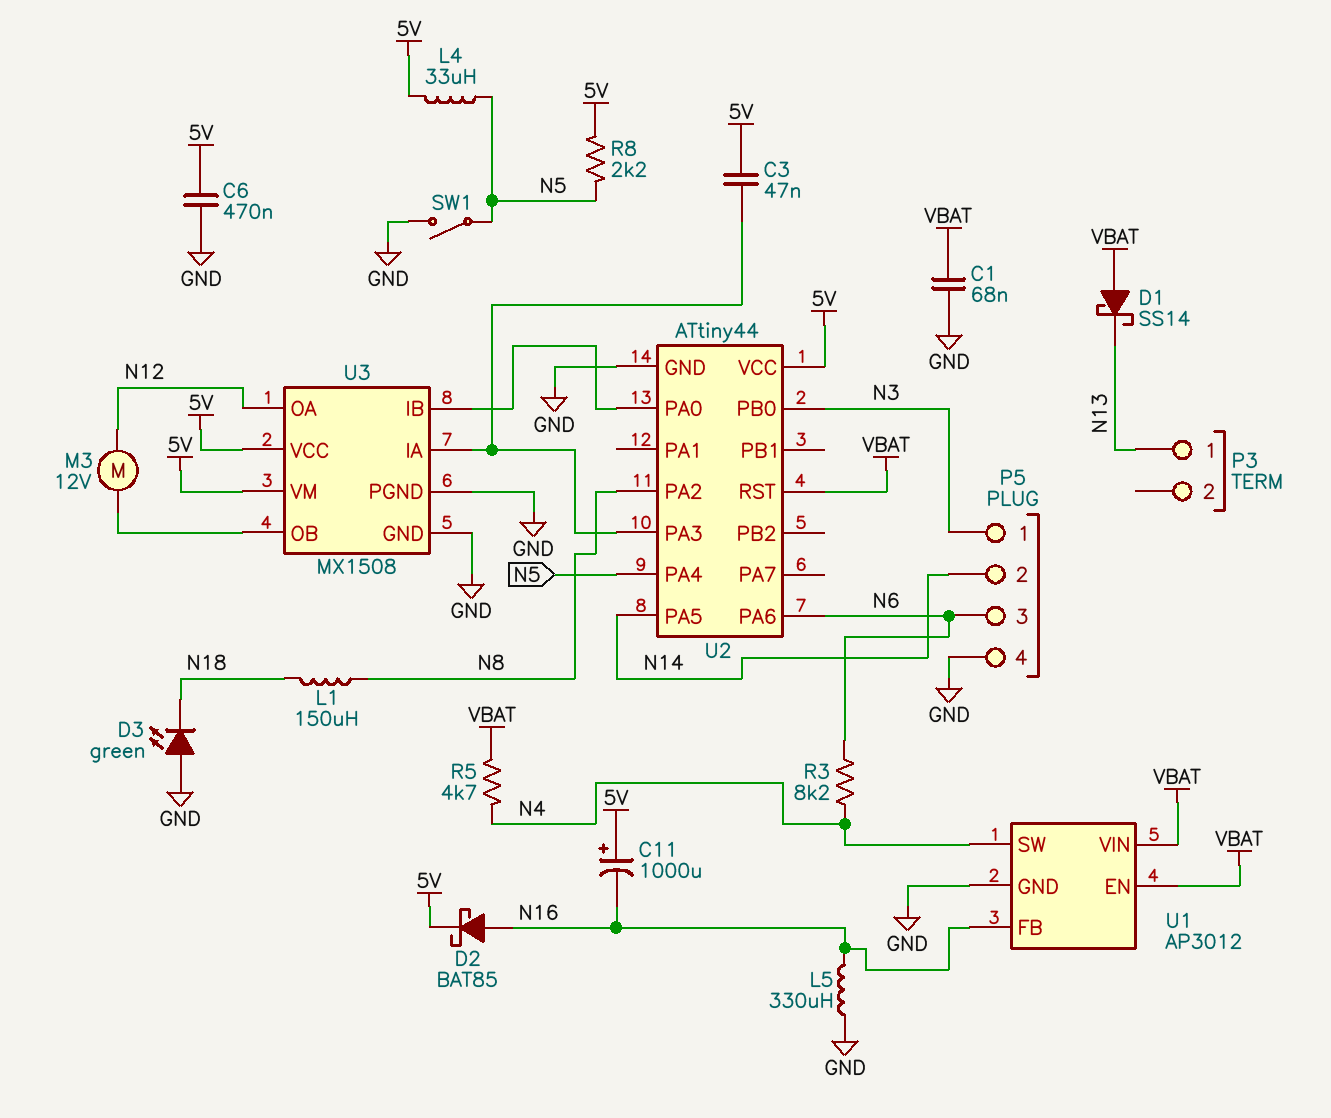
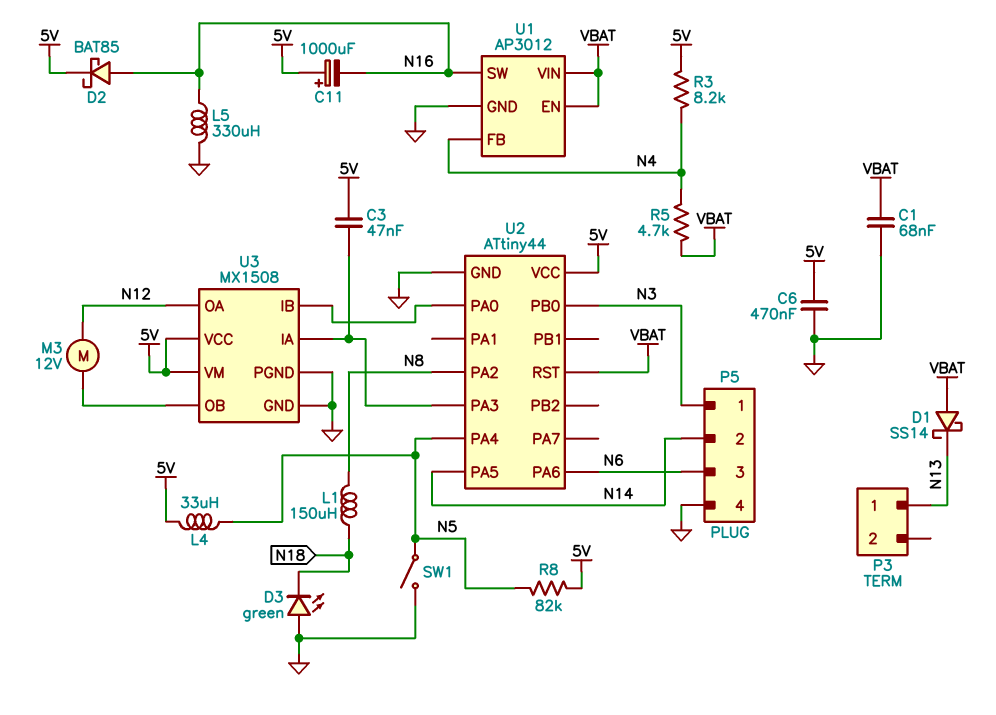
R3: 8.2k (N4, N6) -> 8.2k (5V, N4)
R8: 2.2k (5V, N5) -> 82k (5V, N5)
U1 pin FB: N16 -> N4
U1 pin SW: N4 -> N16

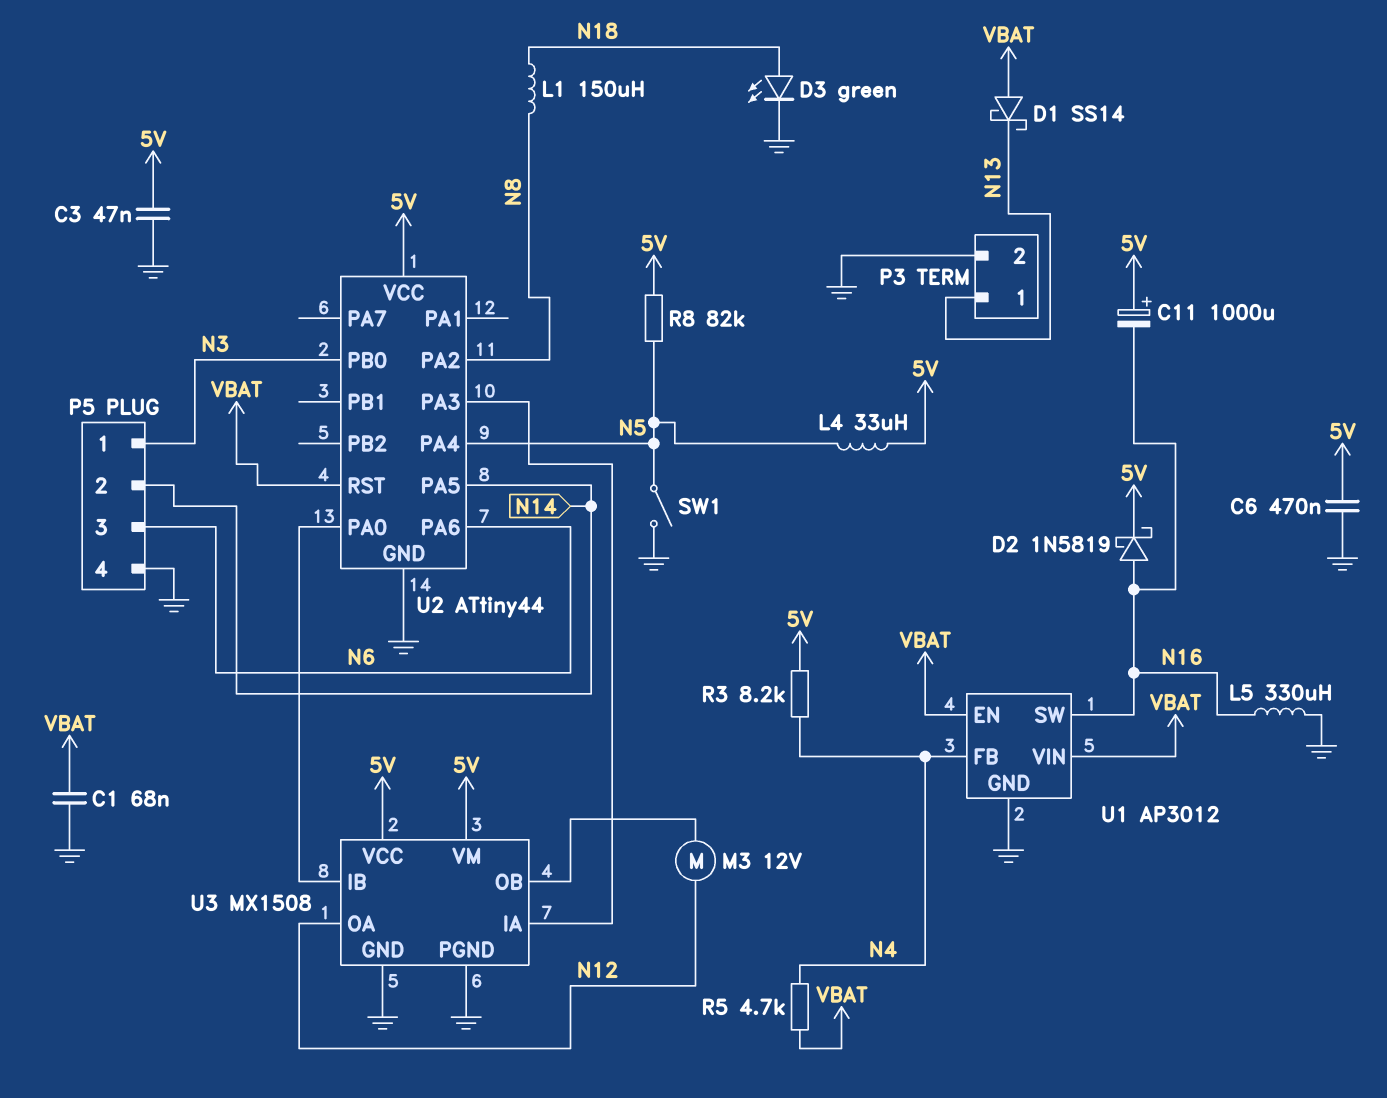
C3: 47nF (5V, U2/PA3) -> 47nF (5V, GND)
D2: schottky BAT85 (A N16, K 5V) -> schottky 1N5819 (A N16, K 5V)
D3: LED green (A GND, K N18) -> LED green (A N18, K GND)
P3 pin 2: none -> GND

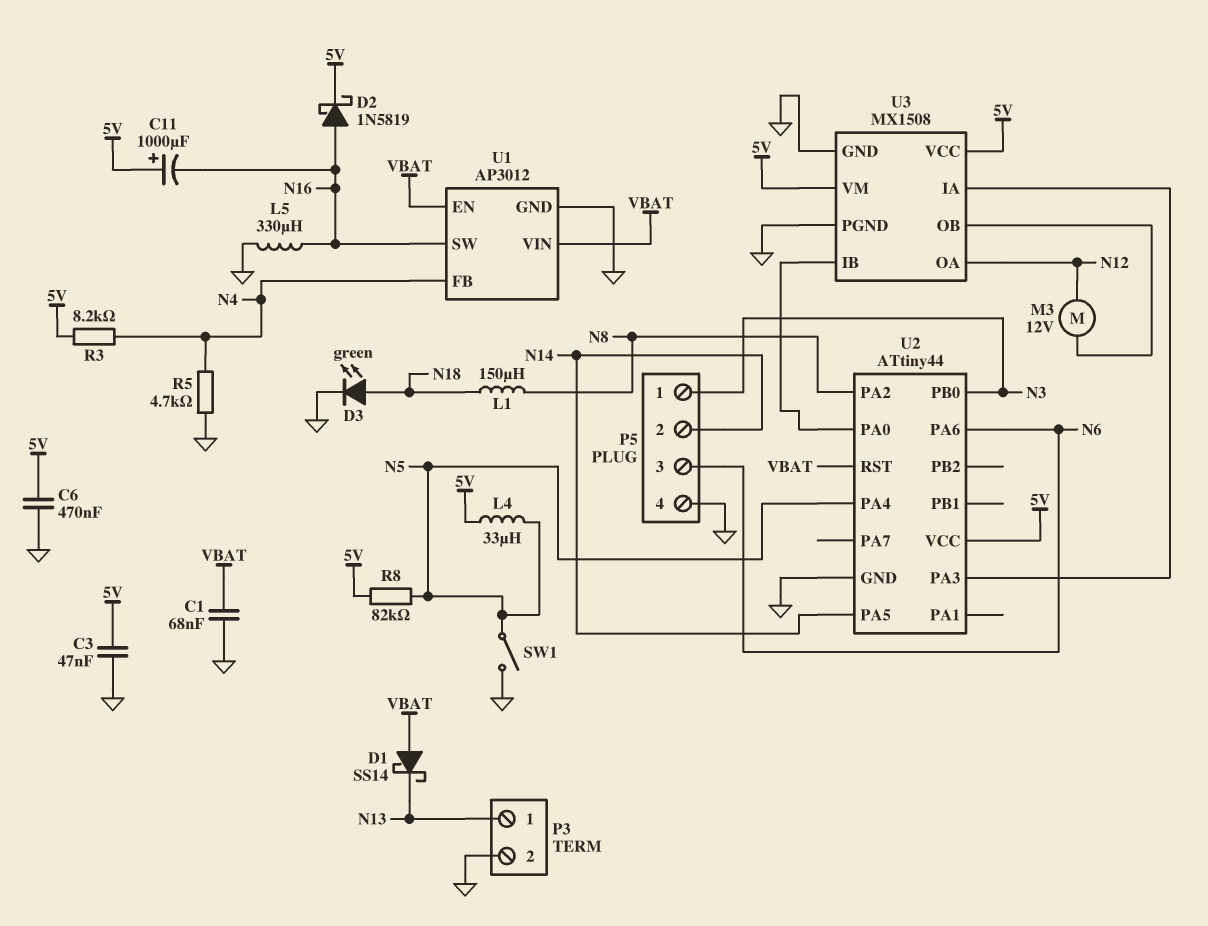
R5: 4.7k (N4, VBAT) -> 4.7k (GND, N4)

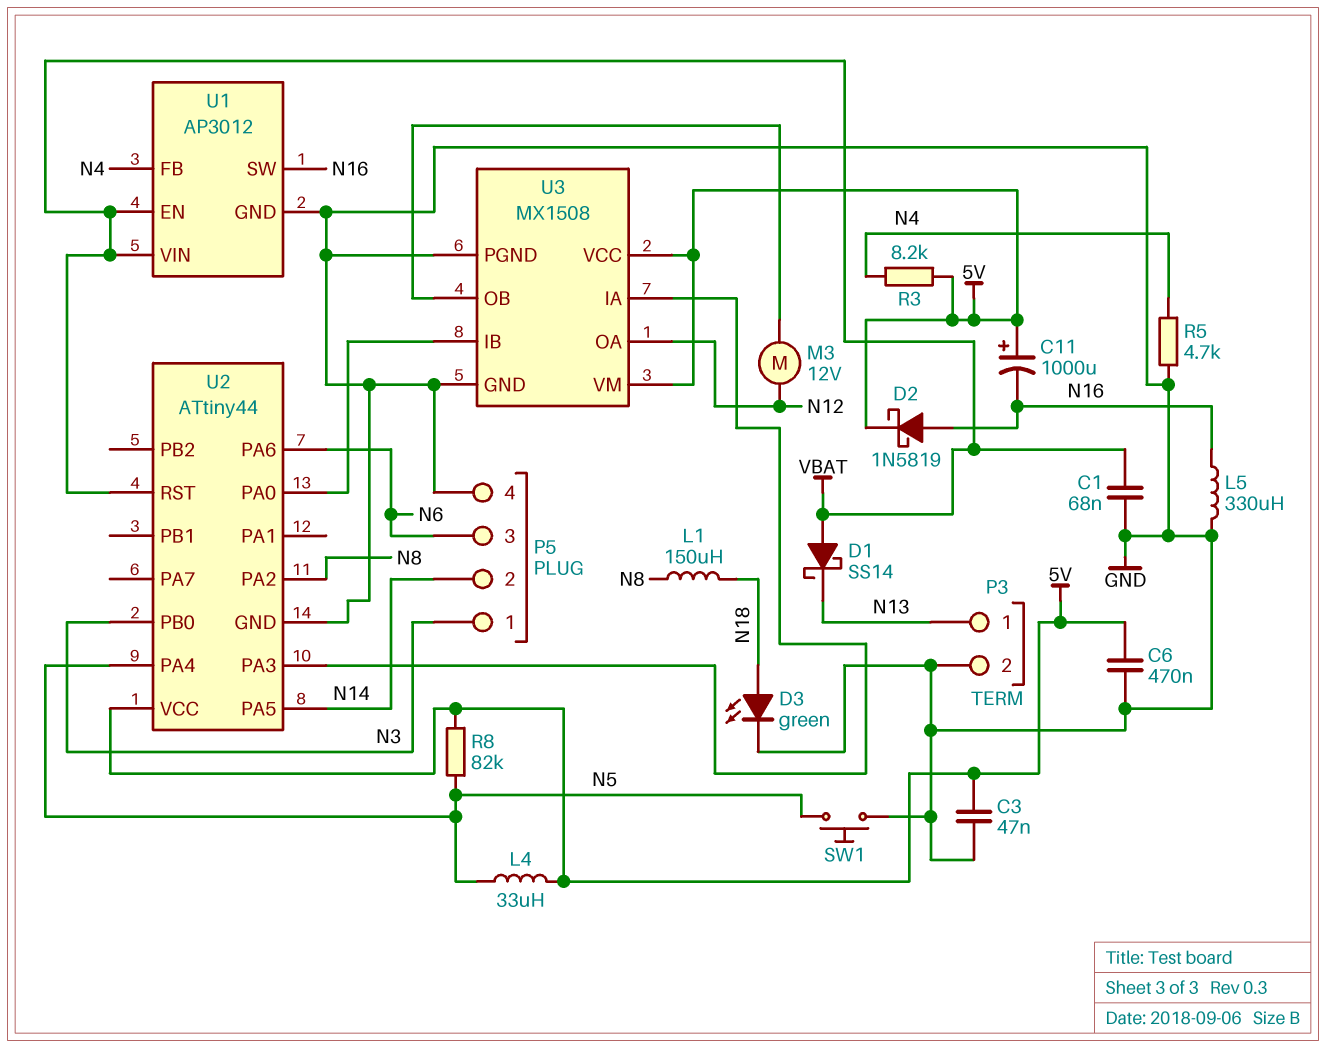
SW1: switch (GND, N5) -> button (GND, N5)

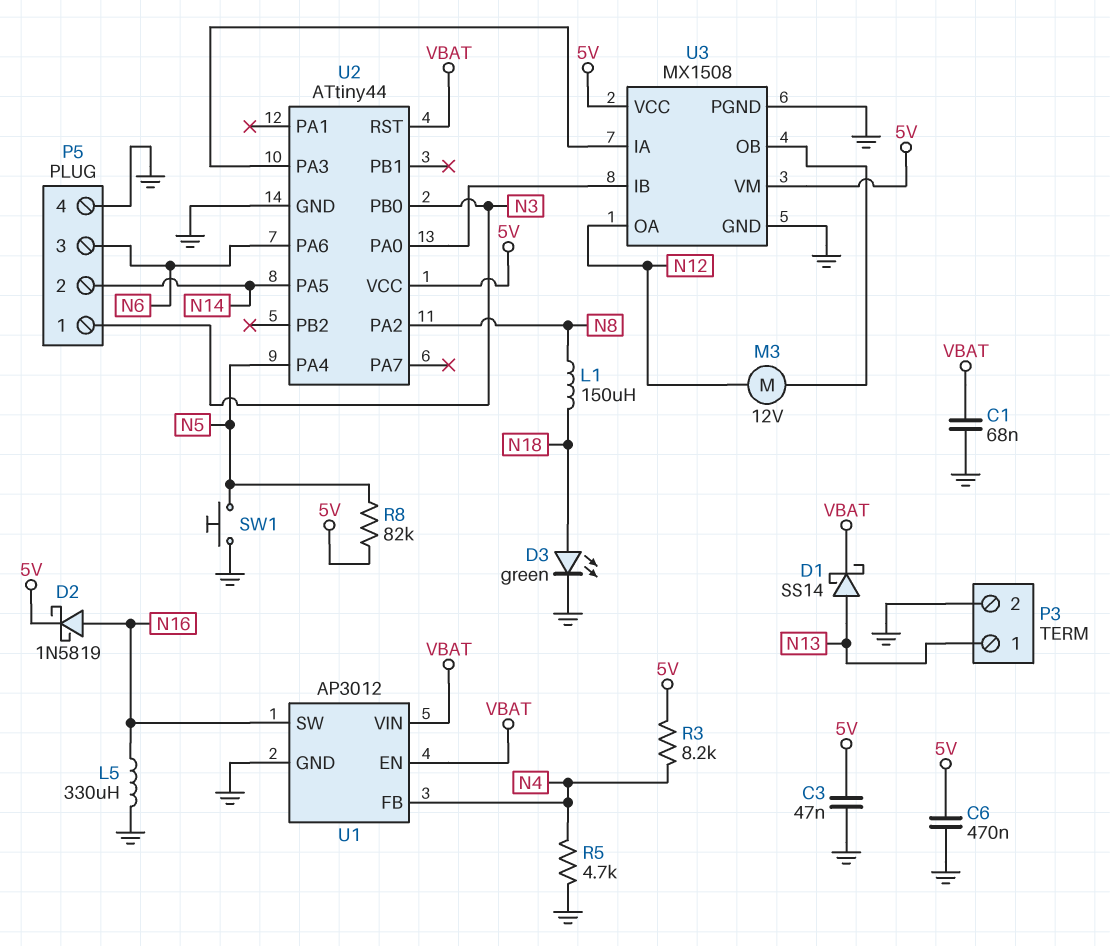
C11: 1000uF (plus 5V, minus N16) -> none
D1: schottky SS14 (A VBAT, K N13) -> schottky SS14 (A N13, K VBAT)
L4: 33uH (5V, N5) -> none

